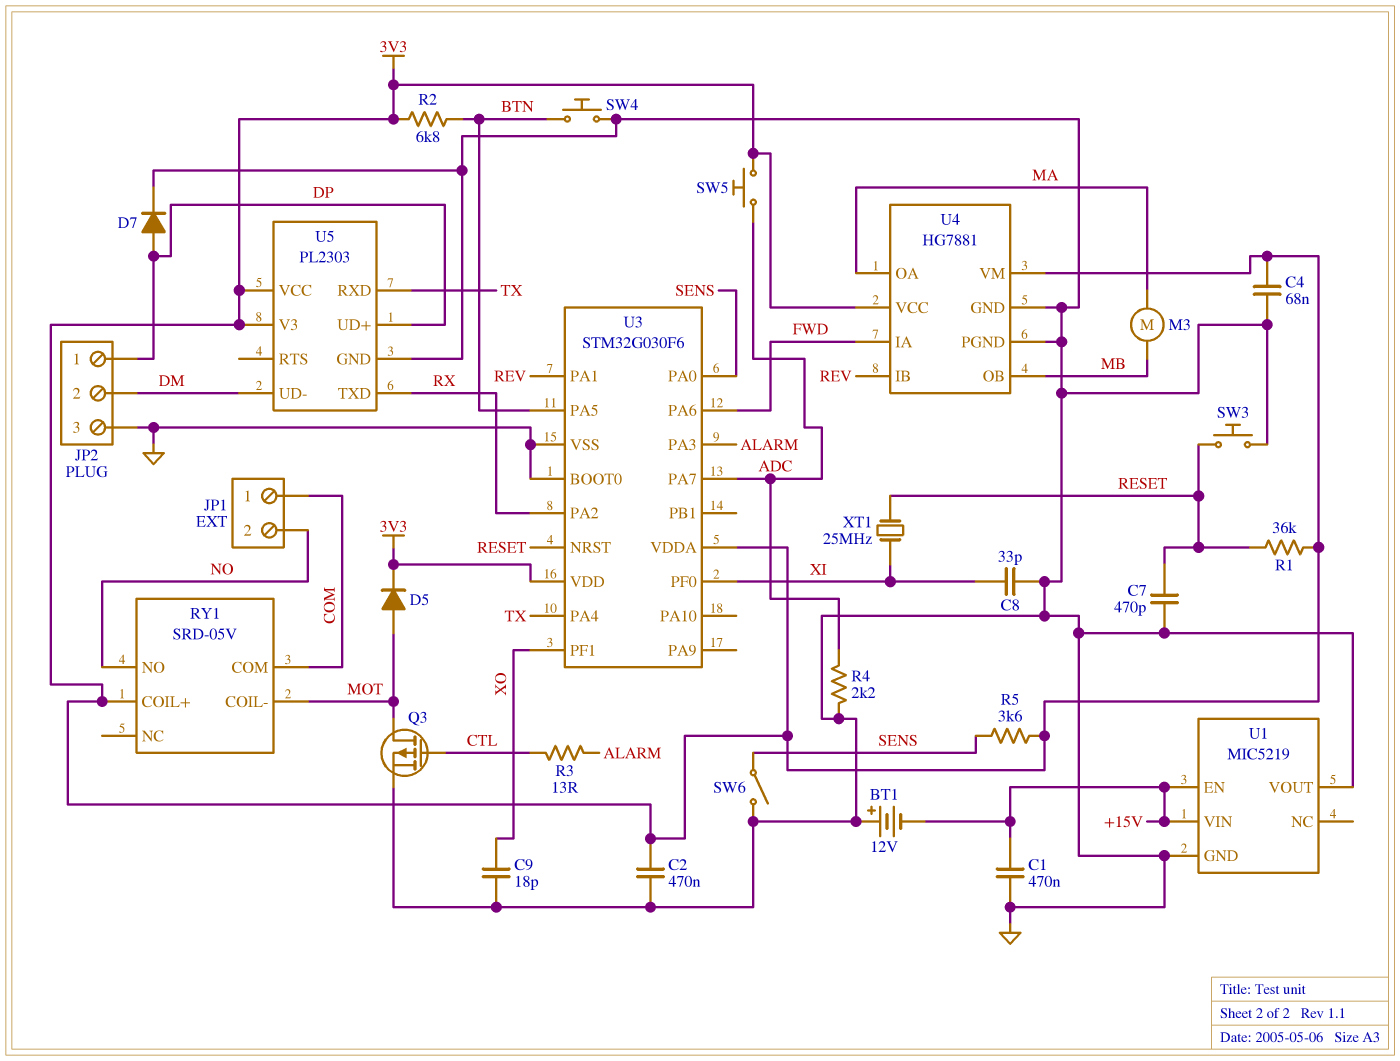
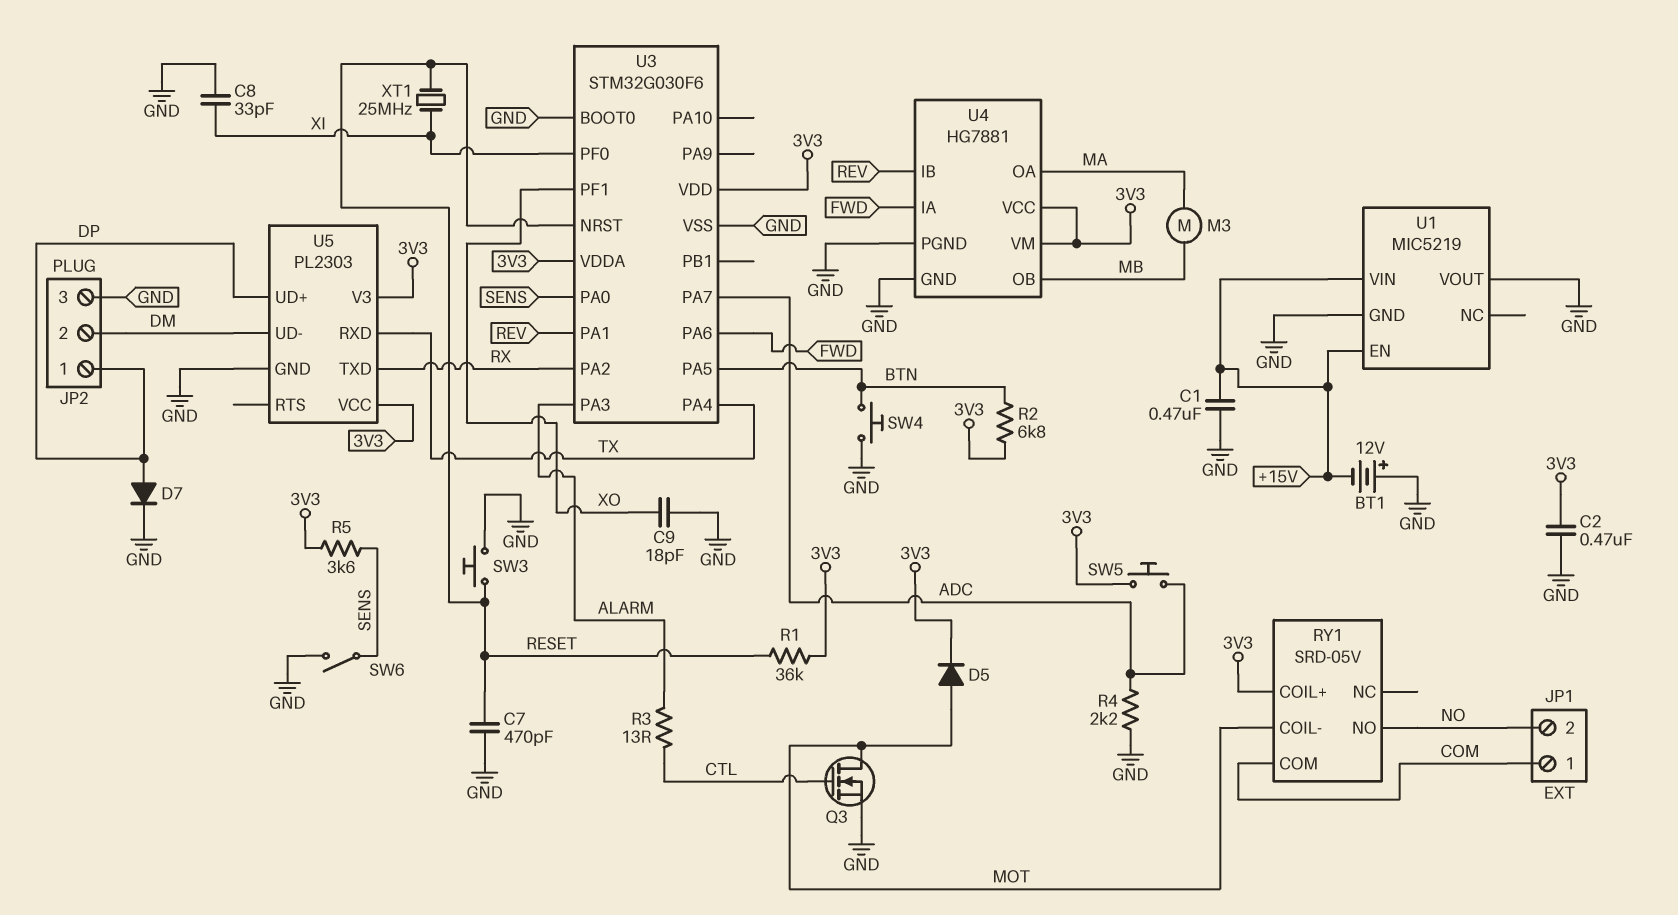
C4: 68nF (3V3, GND) -> none
Q3: PMOS (G CTL, D MOT, S GND) -> NMOS (G CTL, D MOT, S GND)

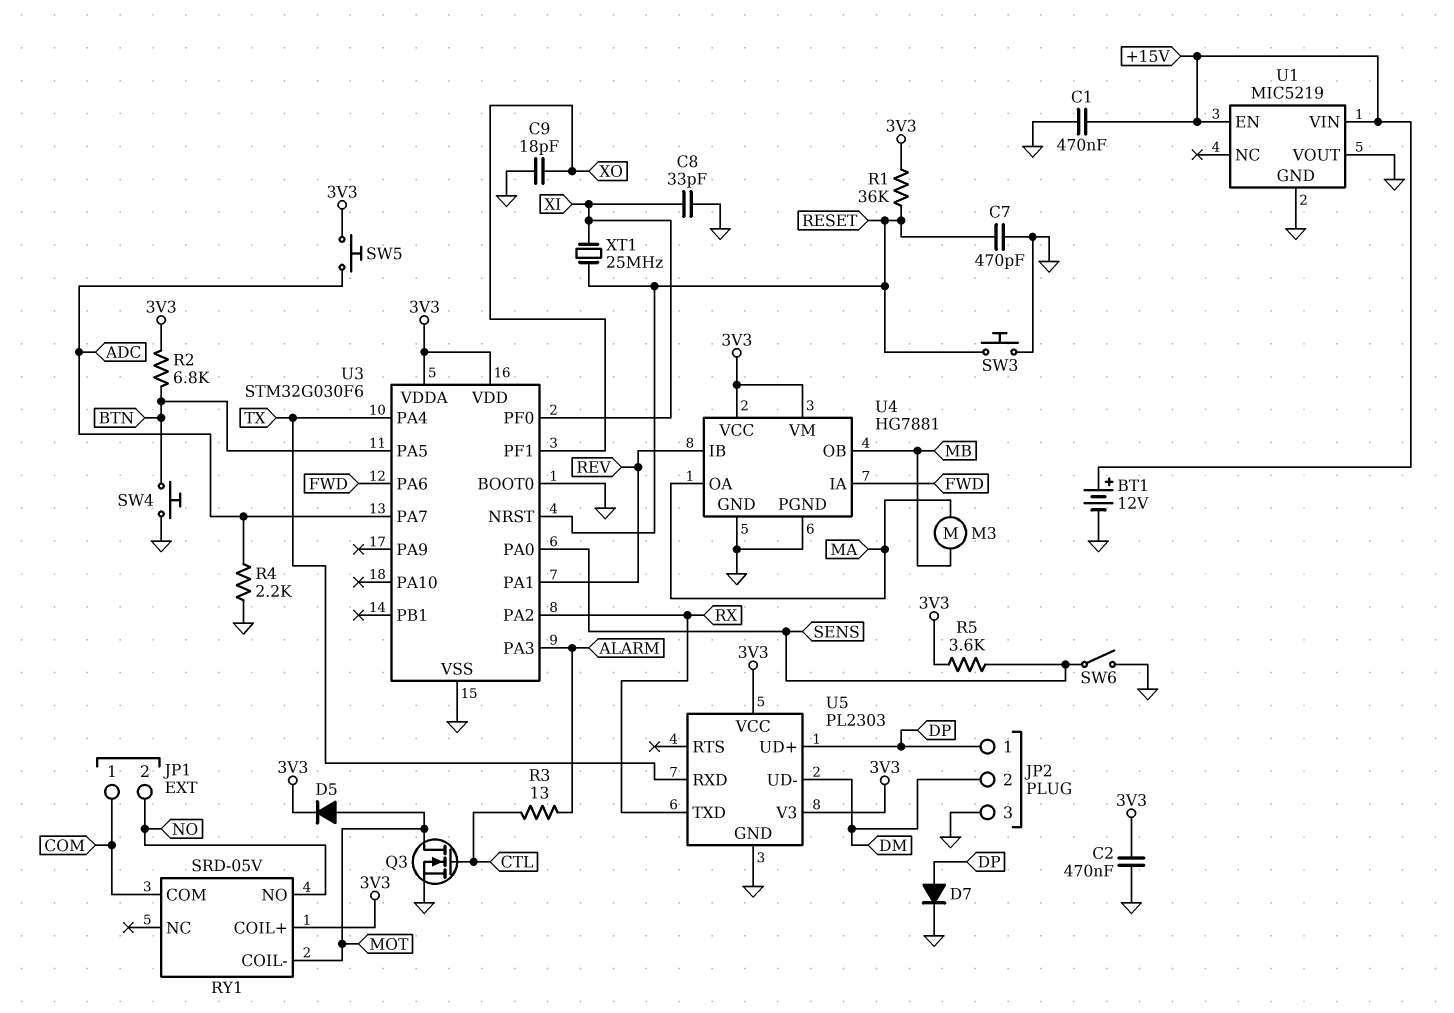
BT1: 12V (plus GND, minus +15V) -> 12V (plus +15V, minus GND)

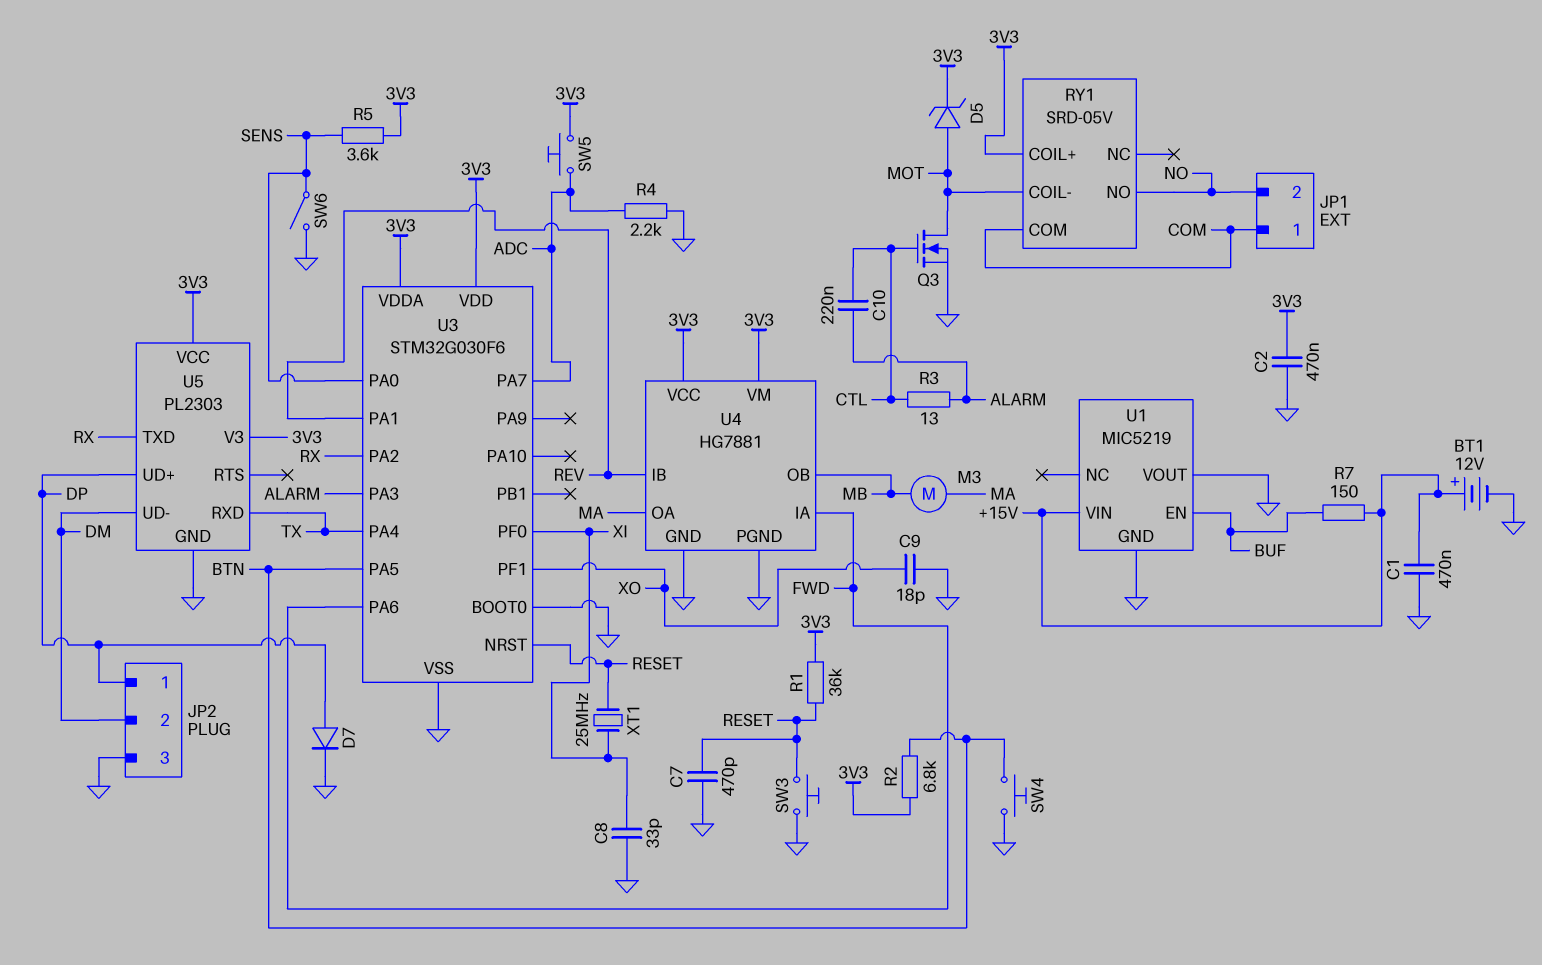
C10: none -> 220nF (ALARM, CTL)
D5: diode (A MOT, K 3V3) -> zener (A MOT, K 3V3)
R7: none -> 150 (+15V, BUF)
U1 pin EN: +15V -> BUF

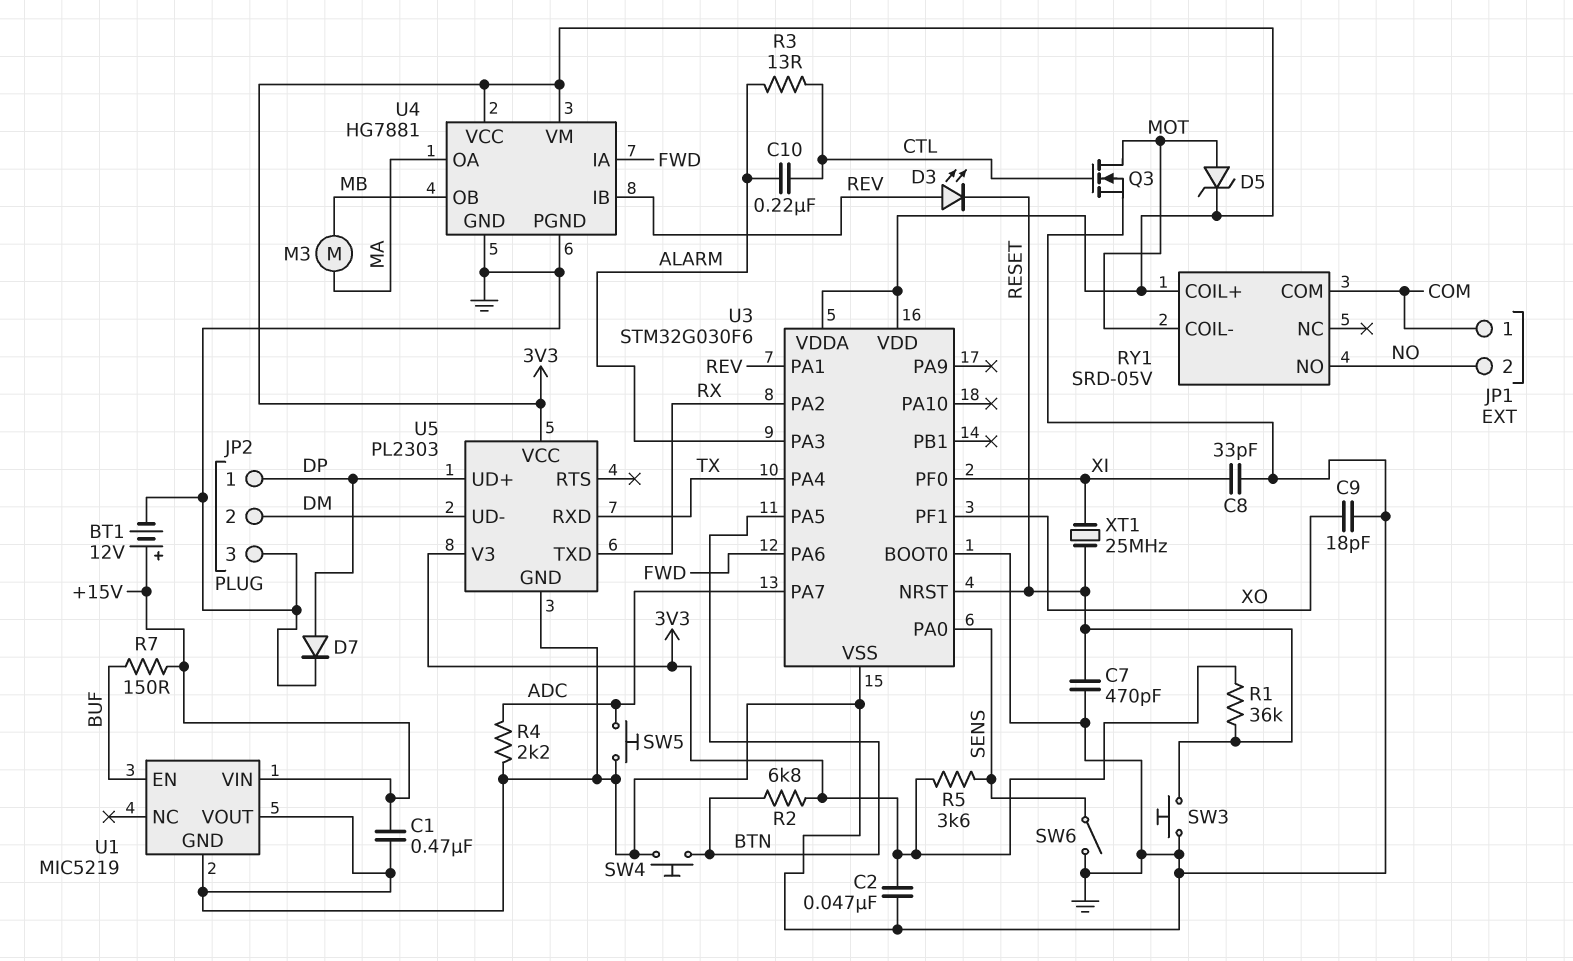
C2: 470nF (3V3, GND) -> 47nF (3V3, GND)
D3: none -> LED (A REV, K RESET)
SW5: button (3V3, ADC) -> button (ADC, GND)

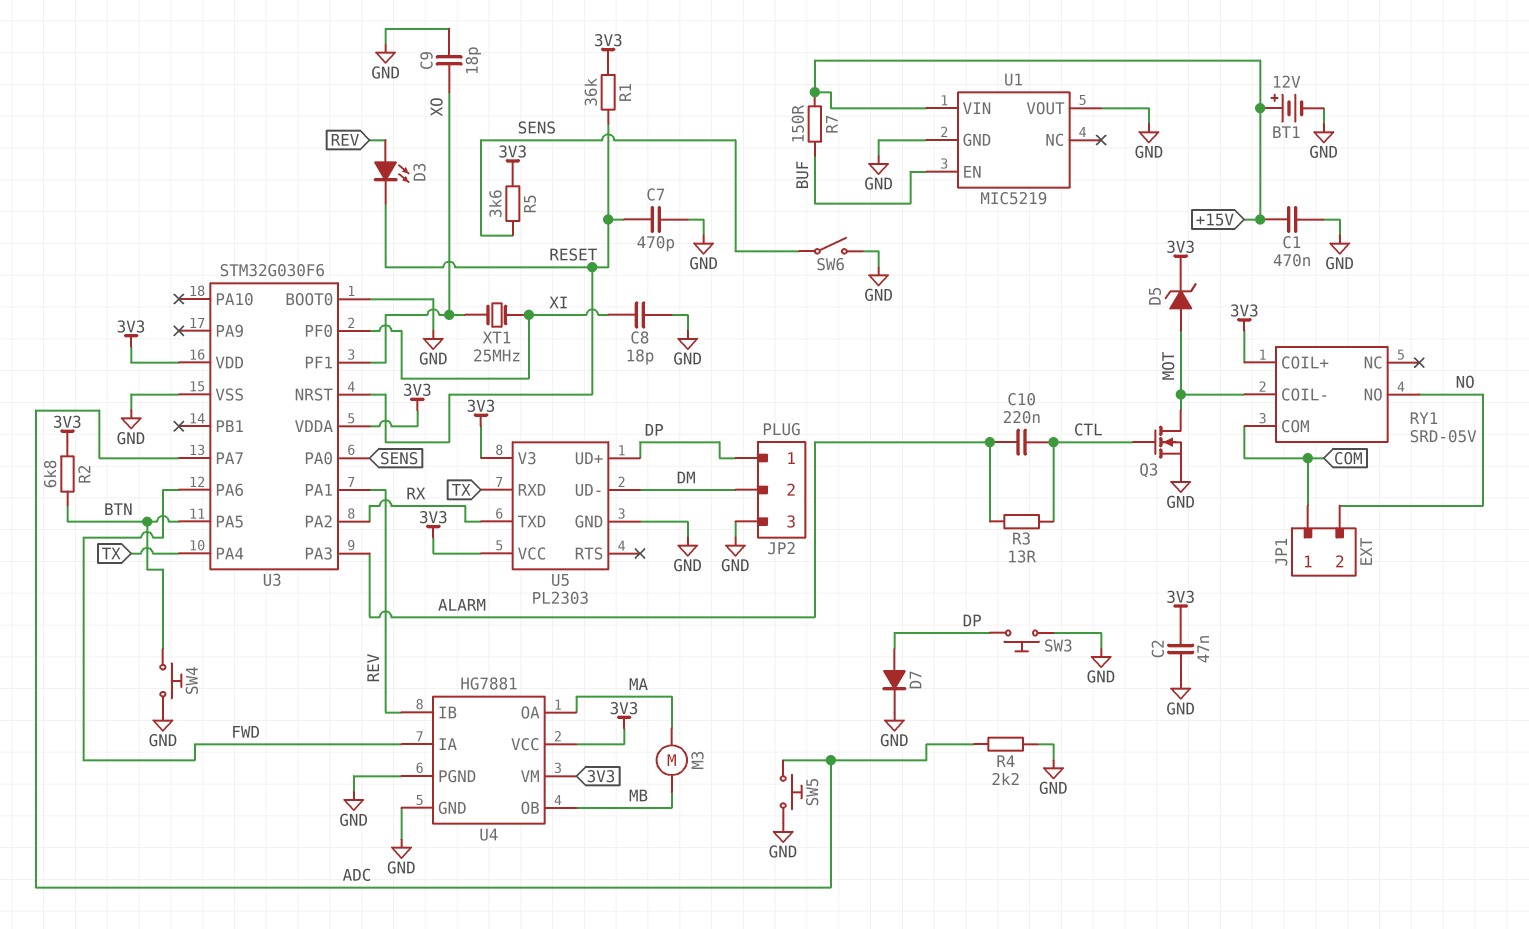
C8: 33pF (GND, XI) -> 18pF (GND, XI)
SW3: button (GND, RESET) -> button (DP, GND)
XT1: 25MHz (RESET, XI) -> 25MHz (XI, XO)

